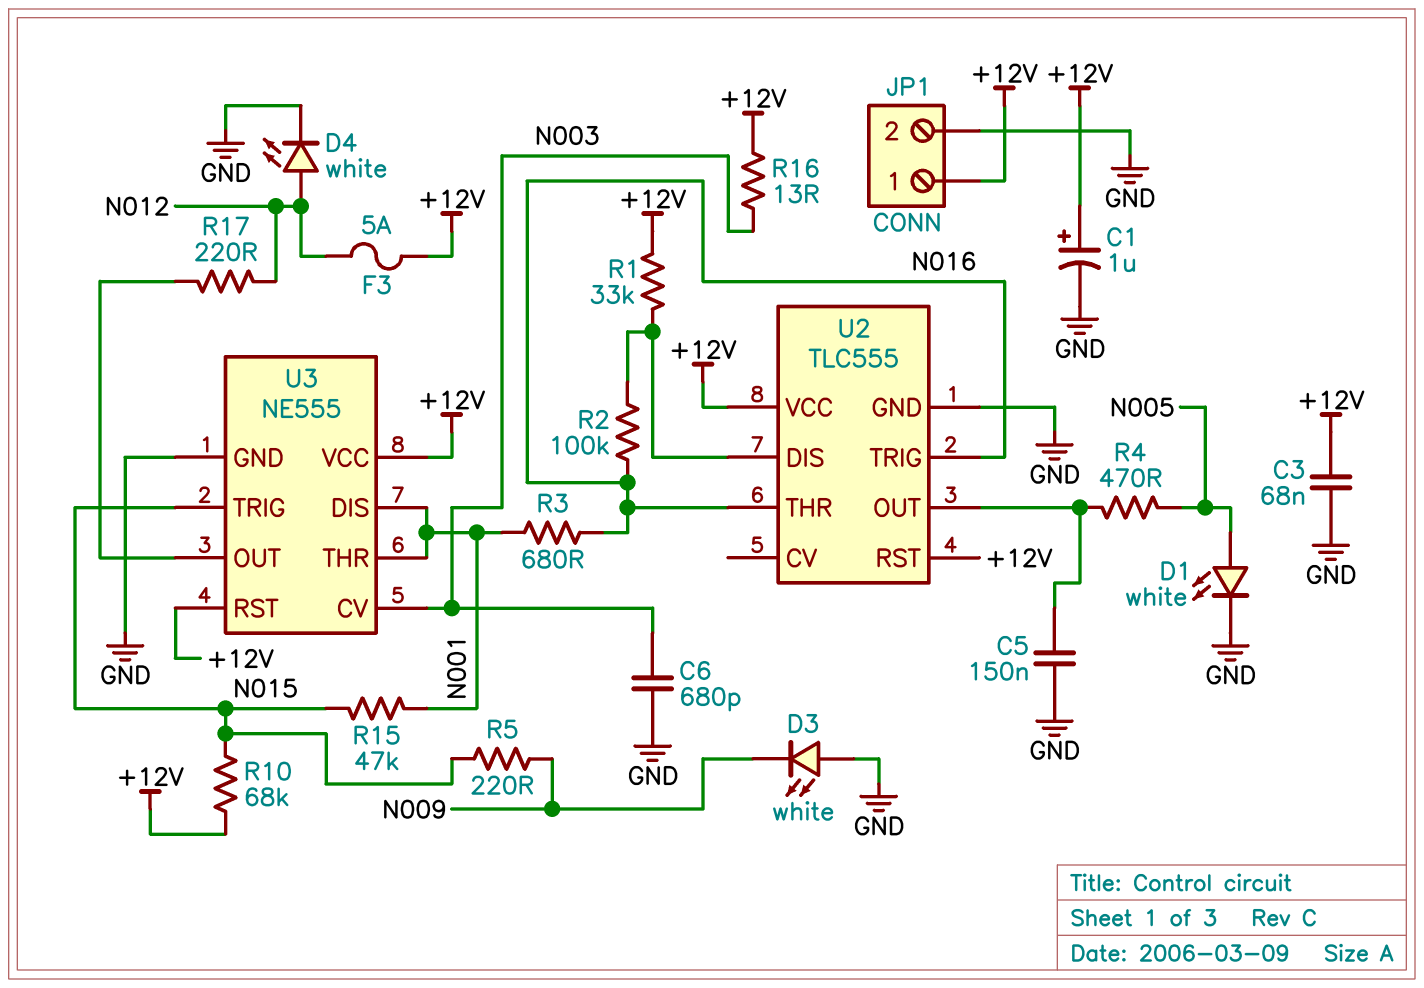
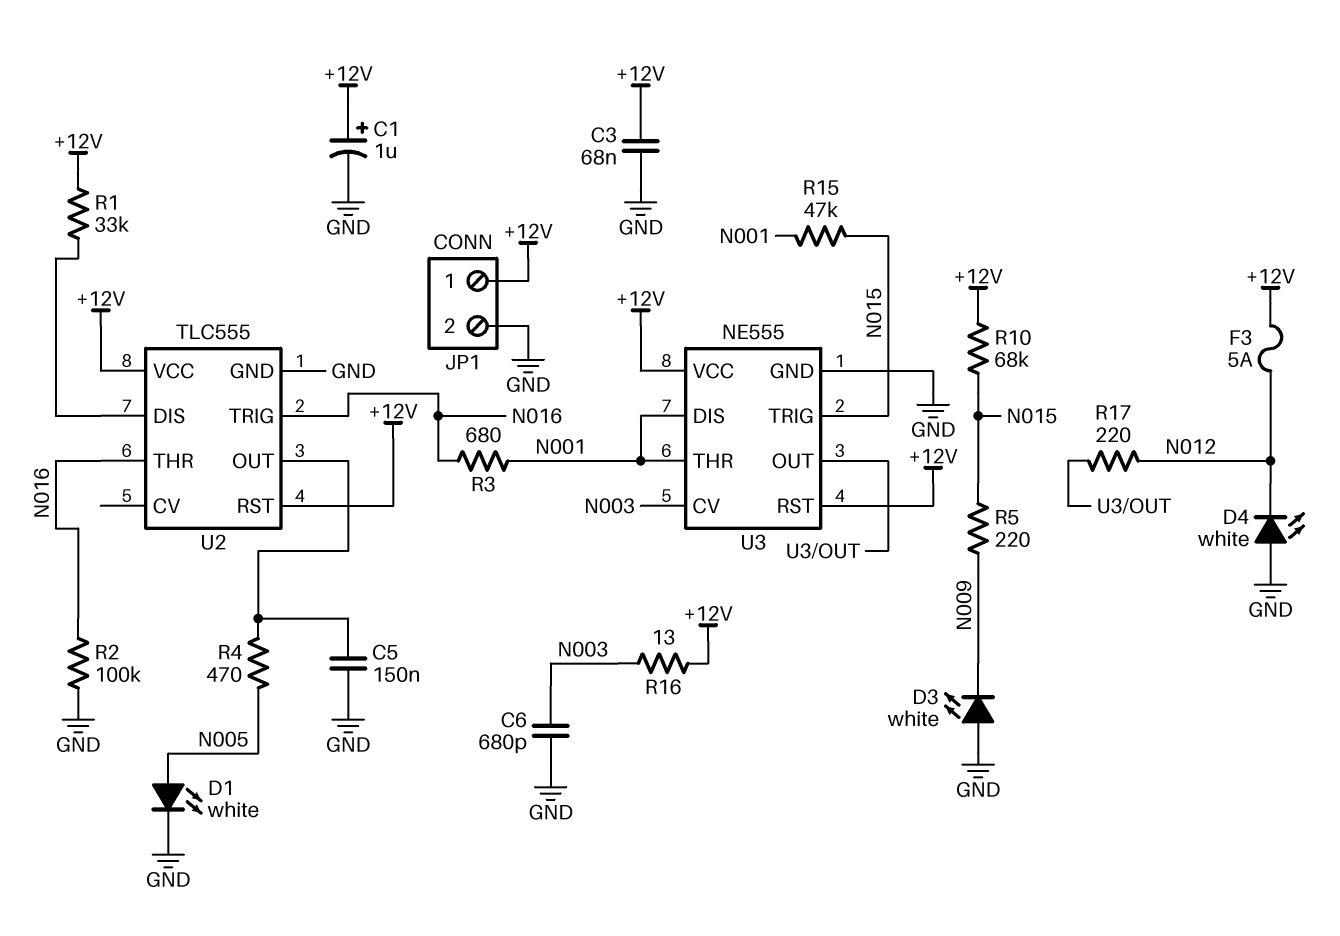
D4: LED white (A N012, K GND) -> LED white (A GND, K N012)
R2: 100k (N016, U2/DIS) -> 100k (GND, N016)

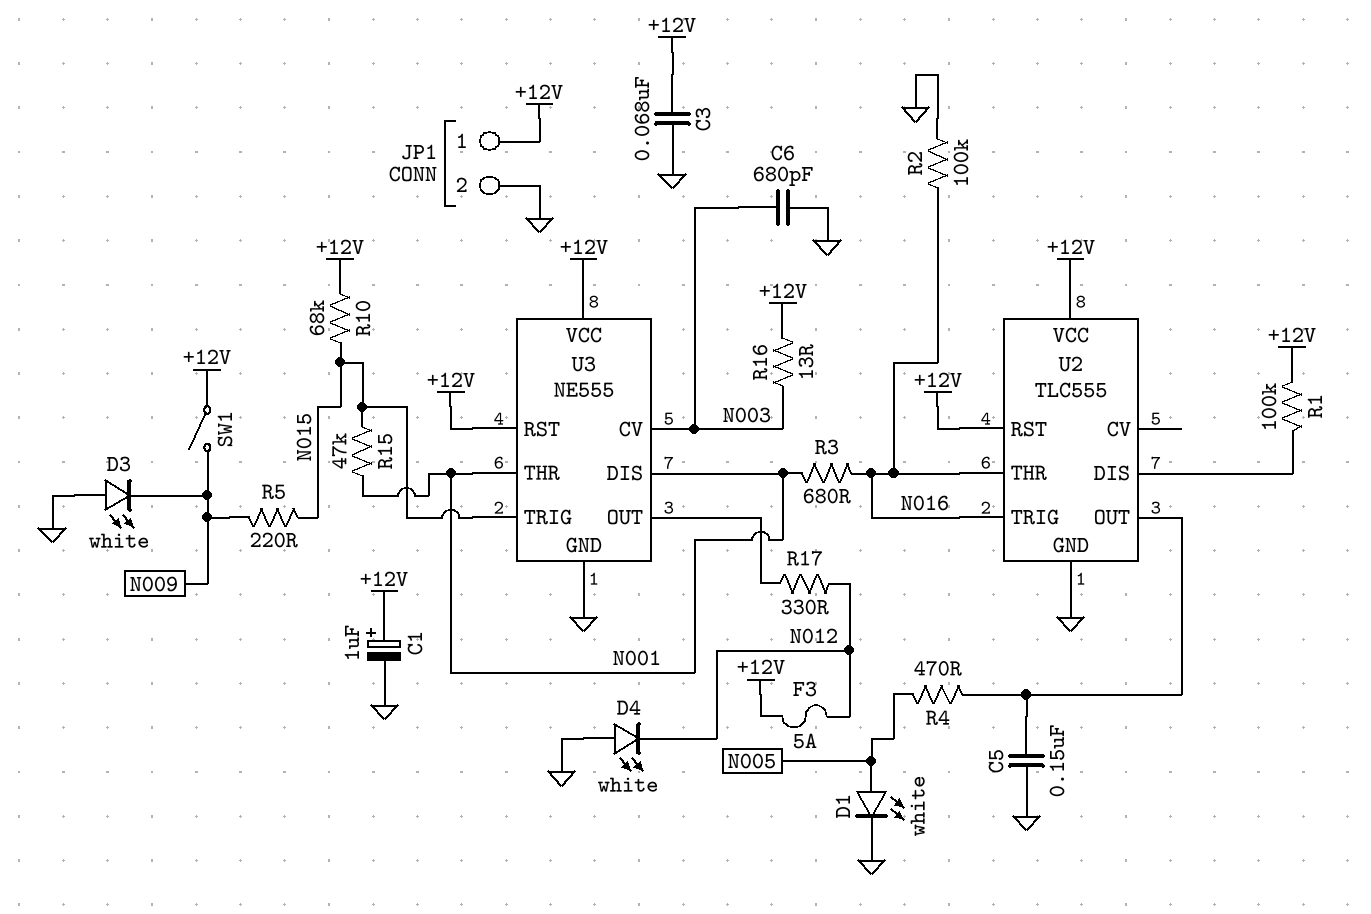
R1: 33k (+12V, U2/DIS) -> 100k (+12V, U2/DIS)
R17: 220 (N012, U3/OUT) -> 330 (N012, U3/OUT)
SW1: none -> switch (+12V, N009)

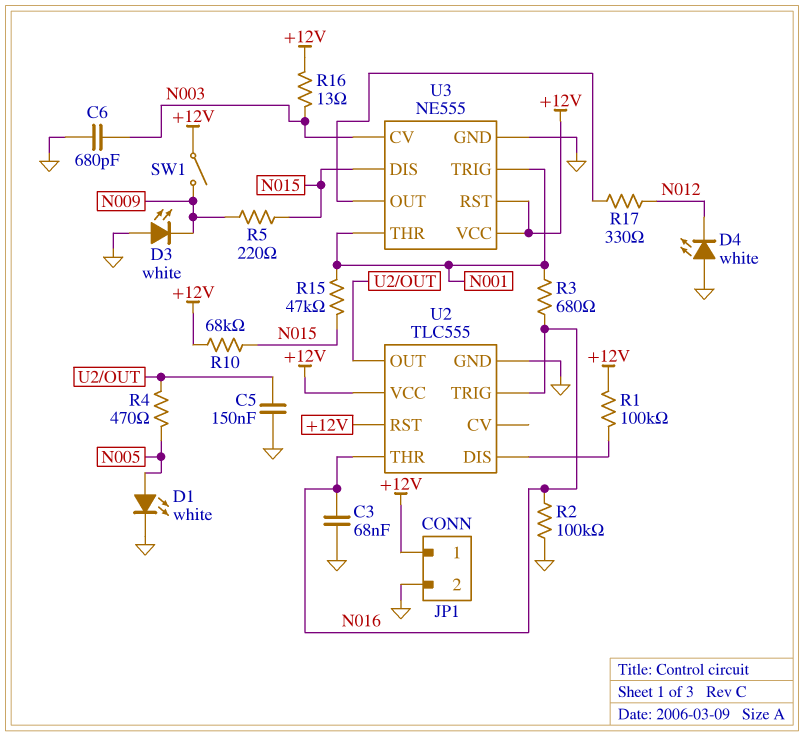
C1: 1uF (plus +12V, minus GND) -> none
C3: 68nF (+12V, GND) -> 68nF (GND, N016)
F3: 5A (+12V, N012) -> none
U3 pin DIS: N001 -> N015
U3 pin TRIG: N015 -> N001

